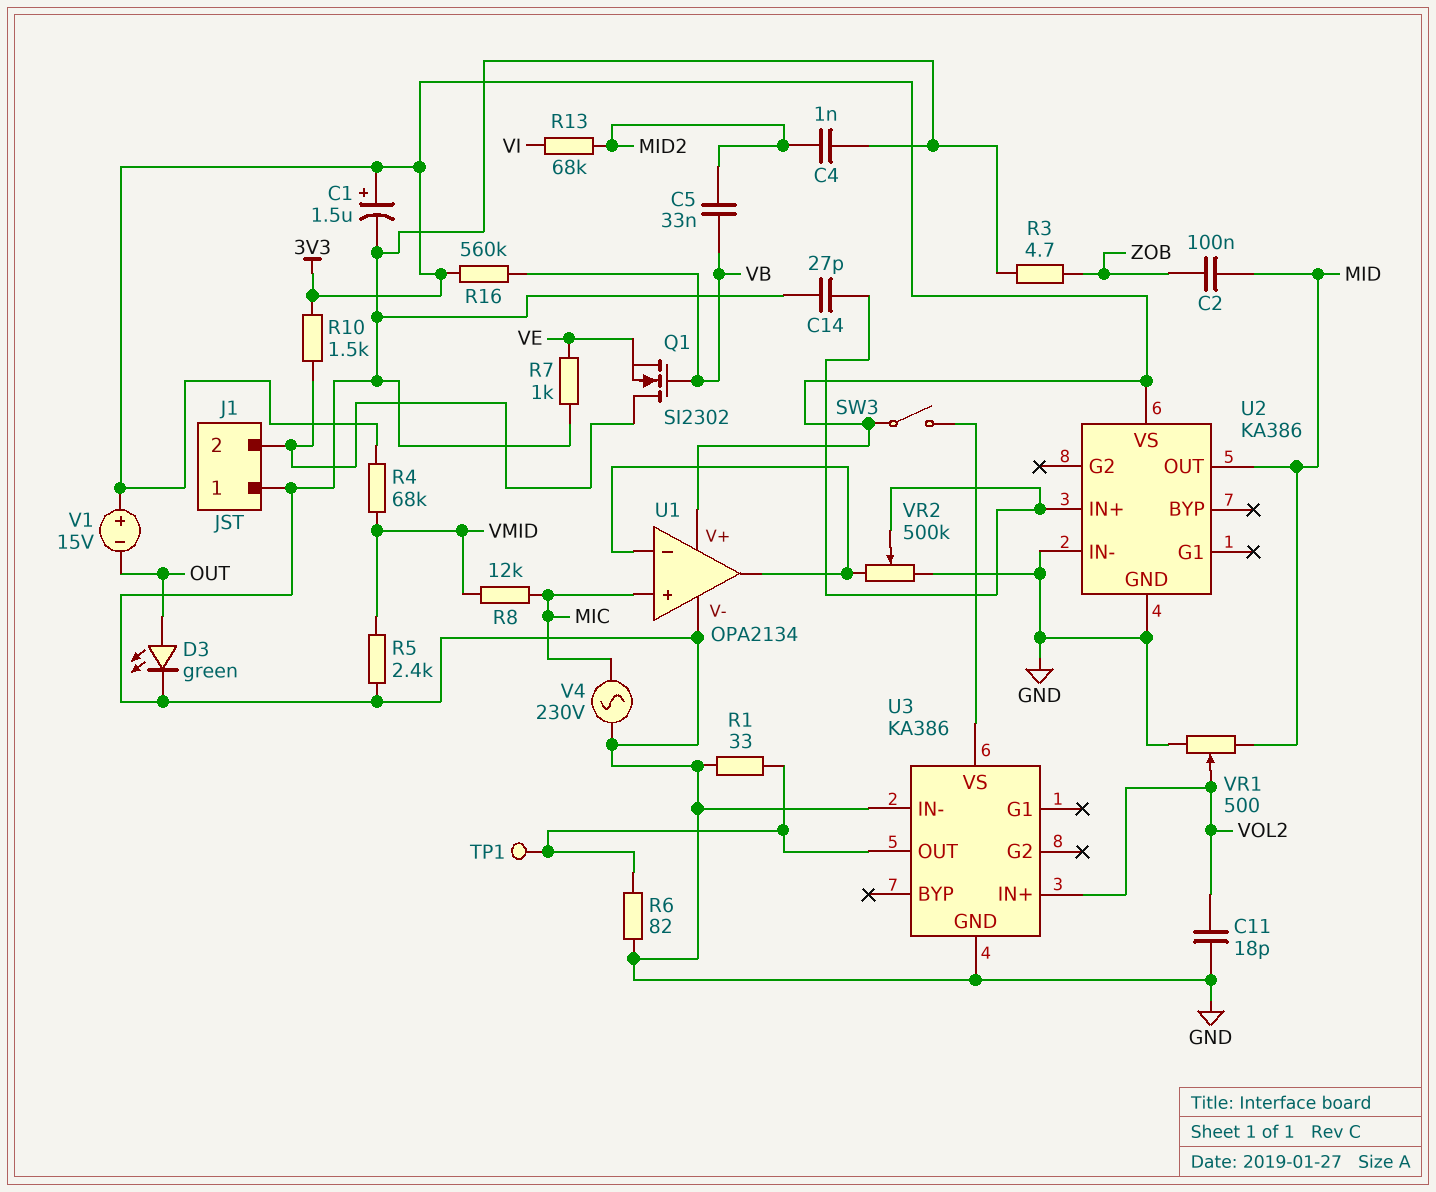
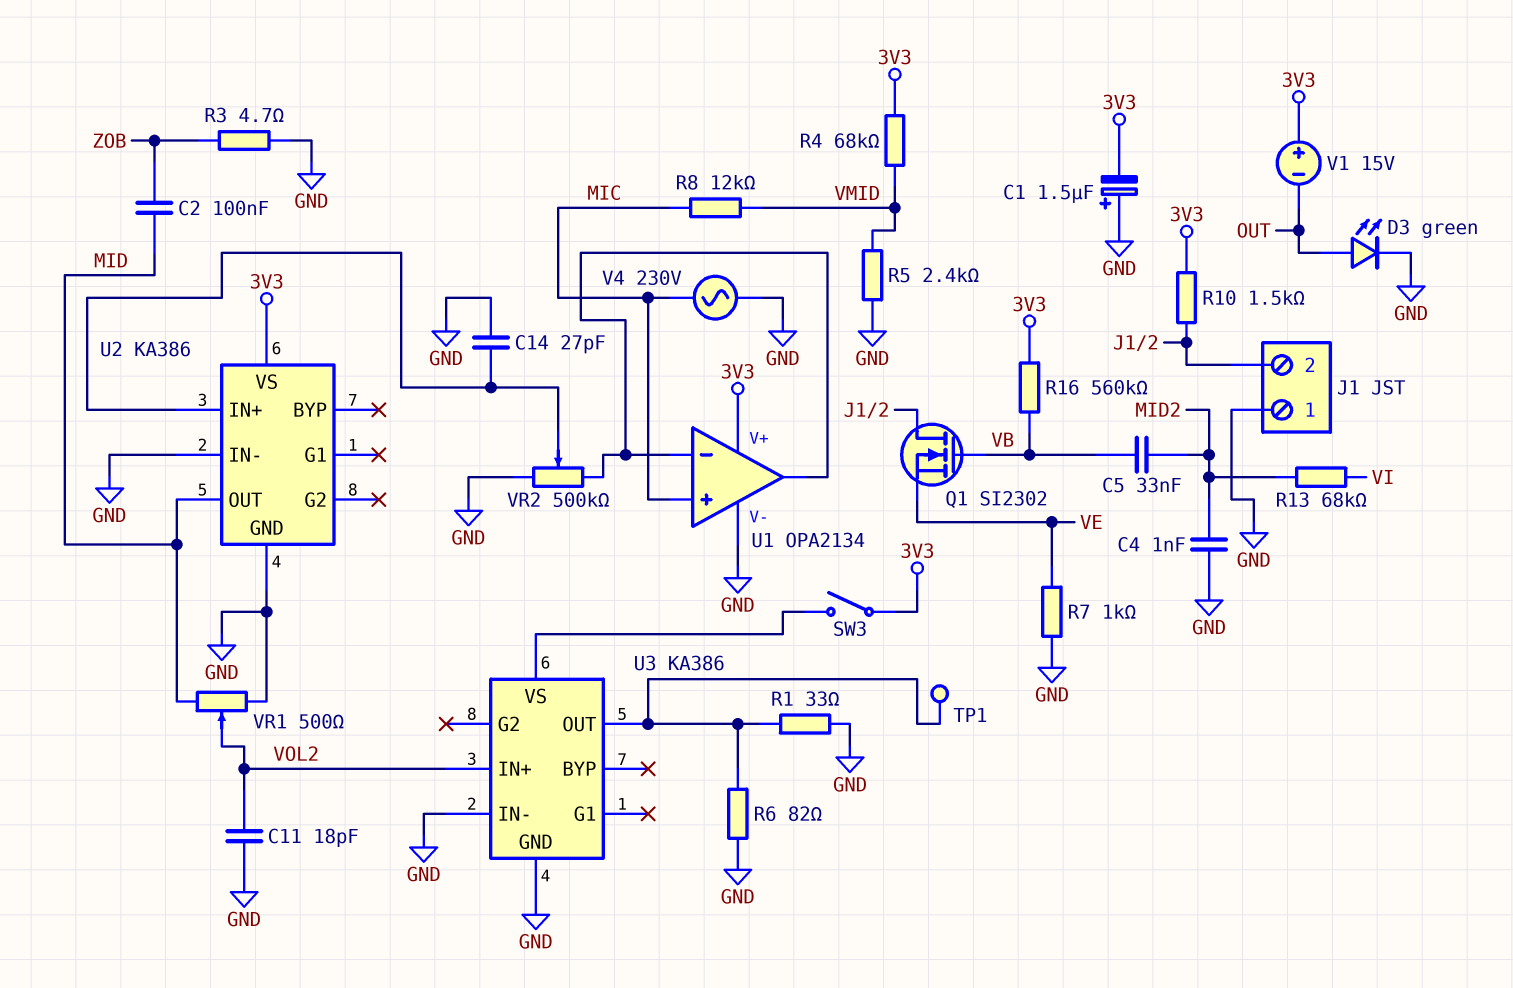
C1: 1.5uF (plus 3V3, minus GND) -> 1.5uF (plus GND, minus 3V3)

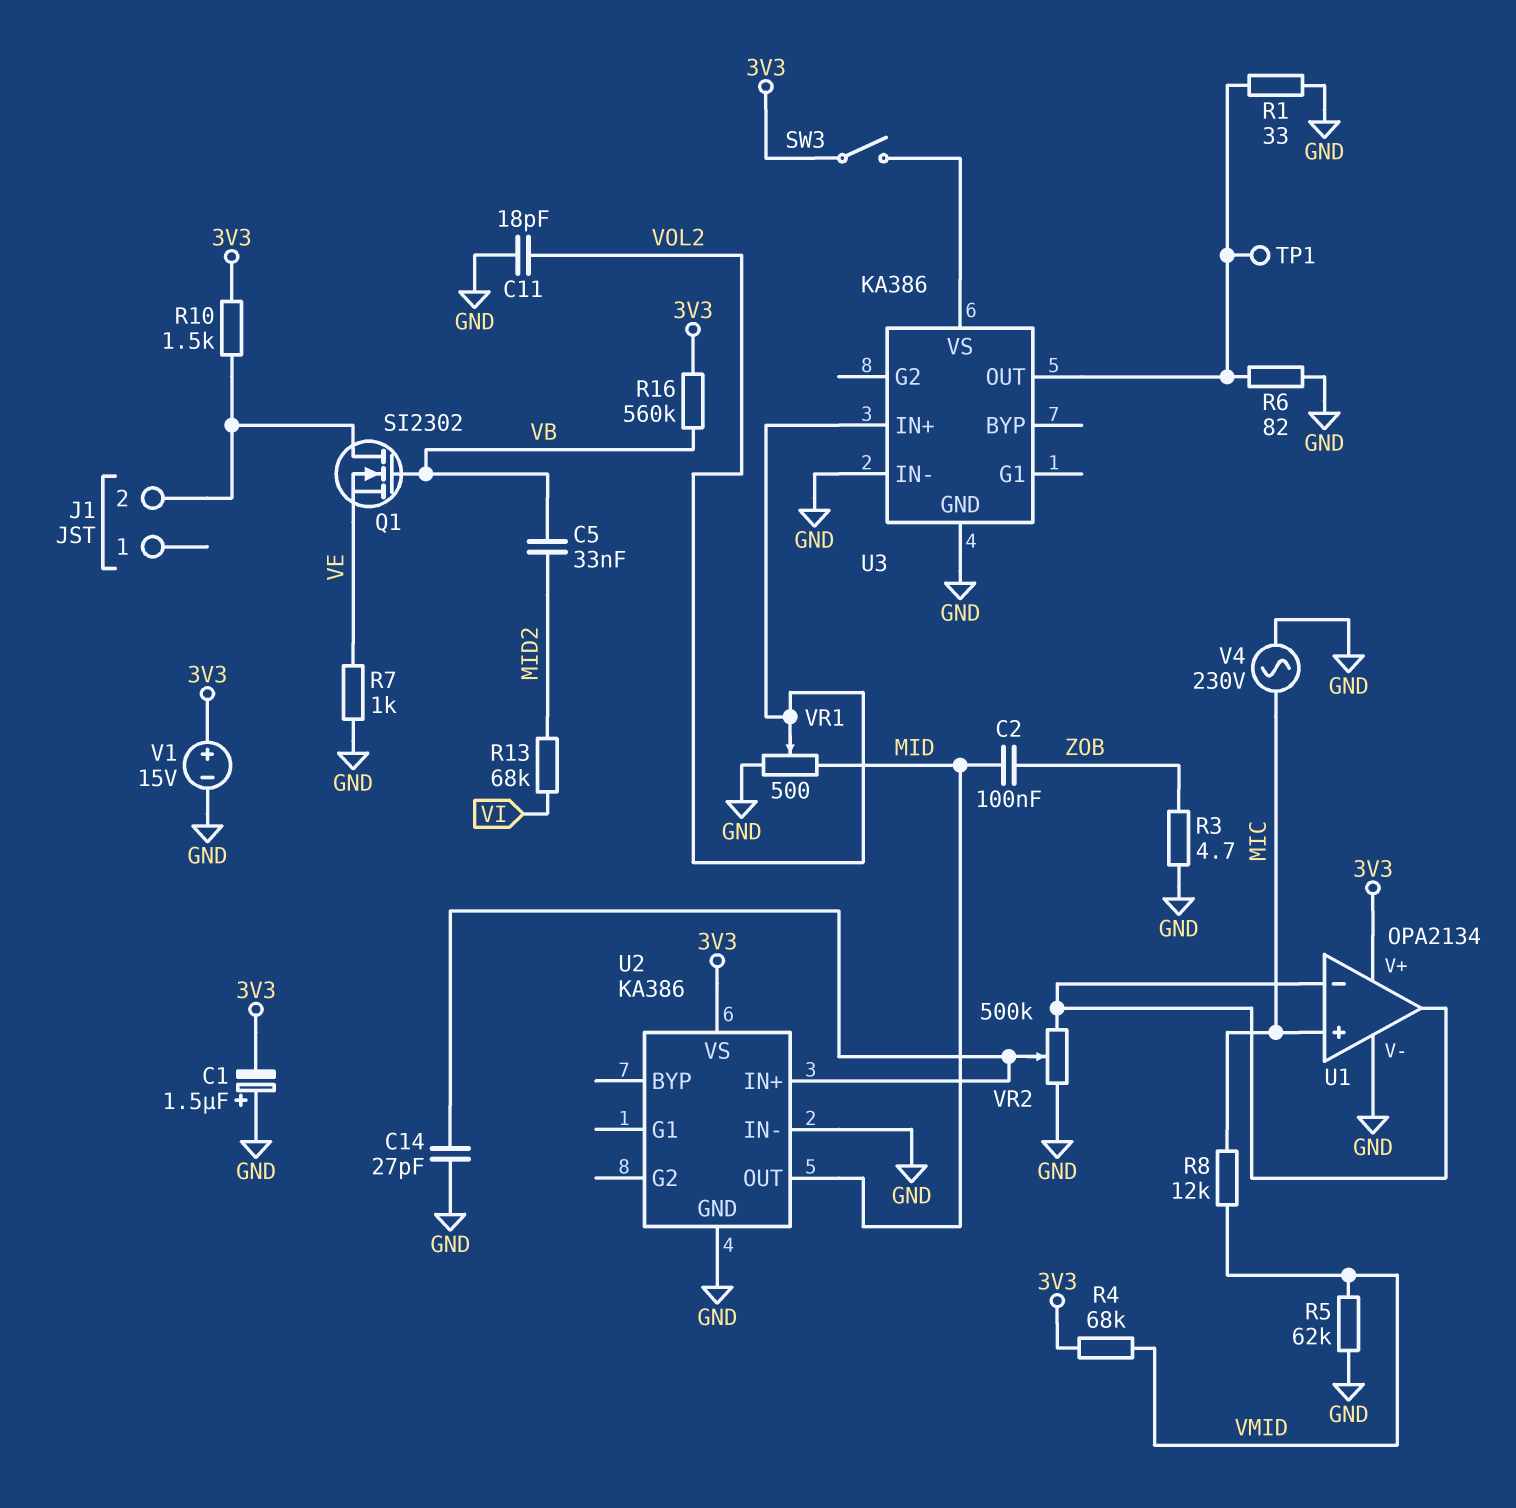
C4: 1nF (GND, MID2) -> none
D3: LED green (A OUT, K GND) -> none
J1 pin 1: GND -> none
R5: 2.4k (GND, VMID) -> 62k (GND, VMID)
V1: 15V (plus 3V3, minus OUT) -> 15V (plus 3V3, minus GND)

